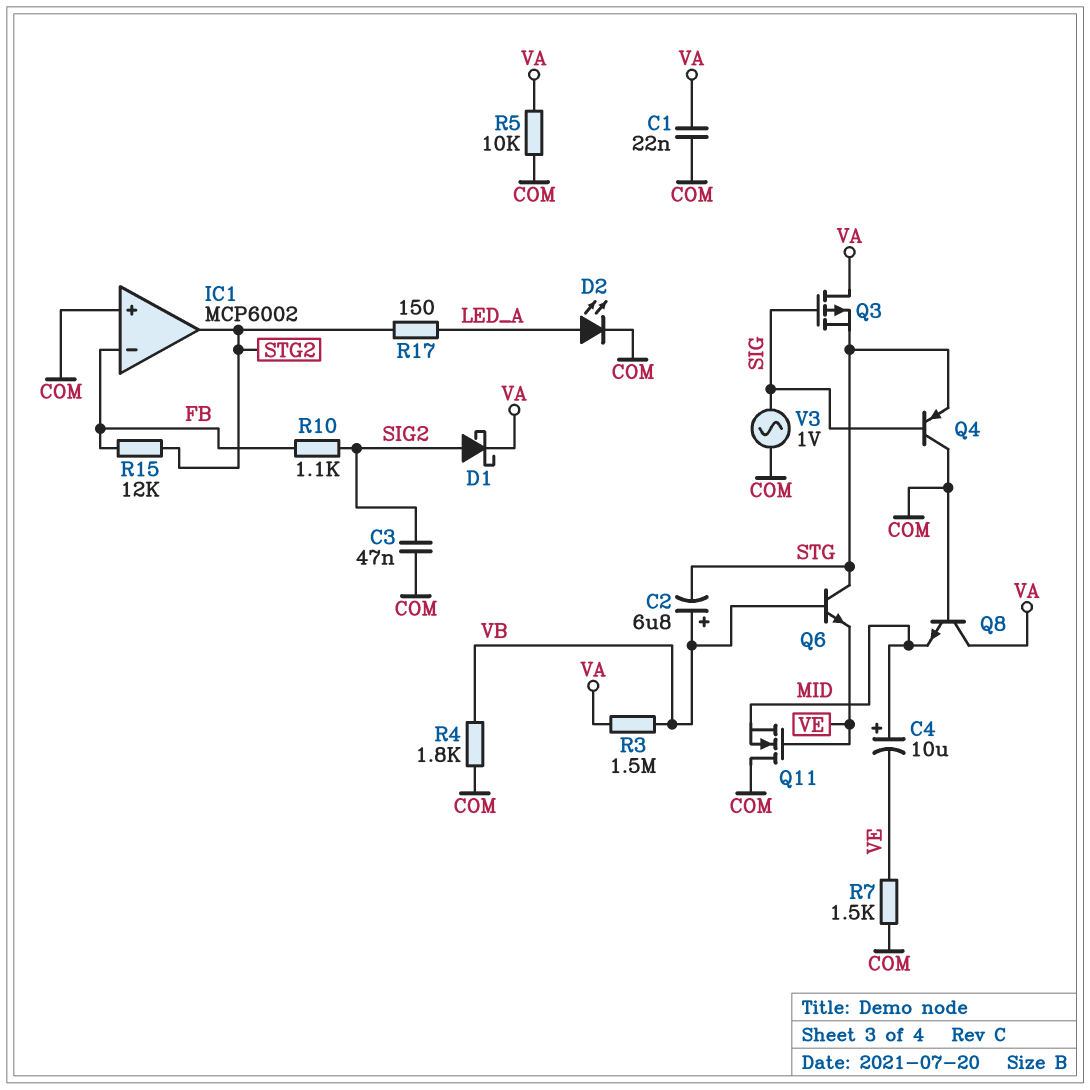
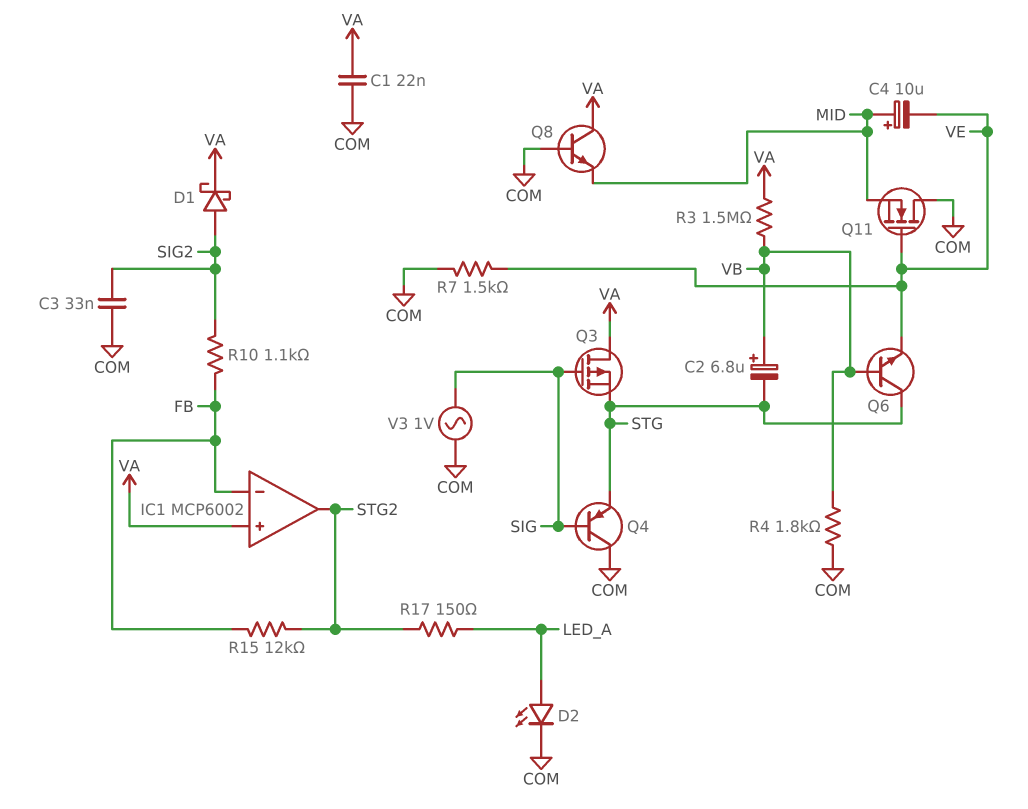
C3: 47nF (COM, SIG2) -> 33nF (COM, SIG2)
IC1 pin in+: COM -> VA
R5: 10k (COM, VA) -> none

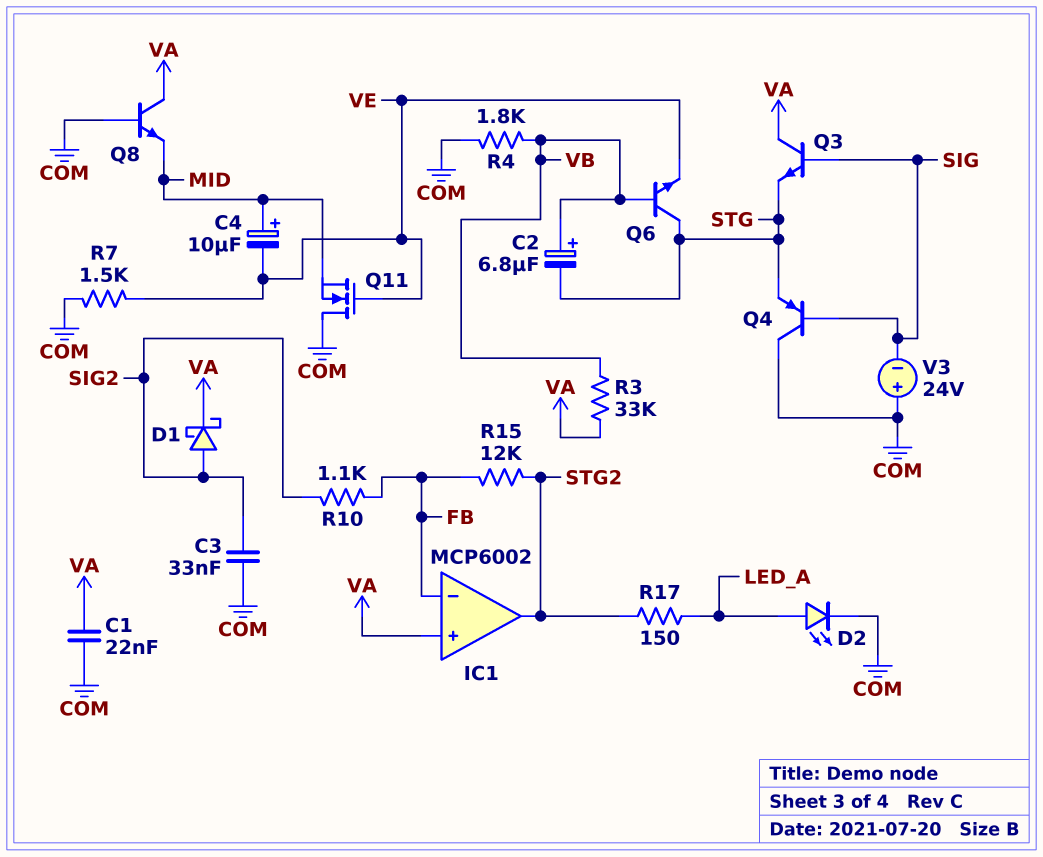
Q3: PMOS (G SIG, D VA, S STG) -> NPN (B SIG, C VA, E STG)
R3: 1.5M (VA, VB) -> 33k (VA, VB)
V3: AC 1V (COM, SIG) -> 24V (plus COM, minus SIG)

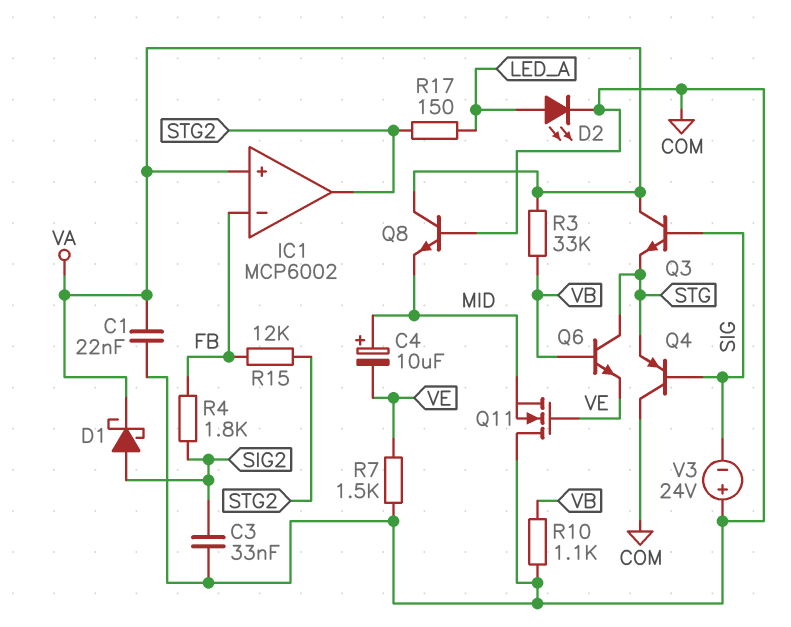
C2: 6.8uF (plus VB, minus STG) -> none
R4: 1.8k (COM, VB) -> 1.8k (FB, SIG2)
R10: 1.1k (FB, SIG2) -> 1.1k (COM, VB)

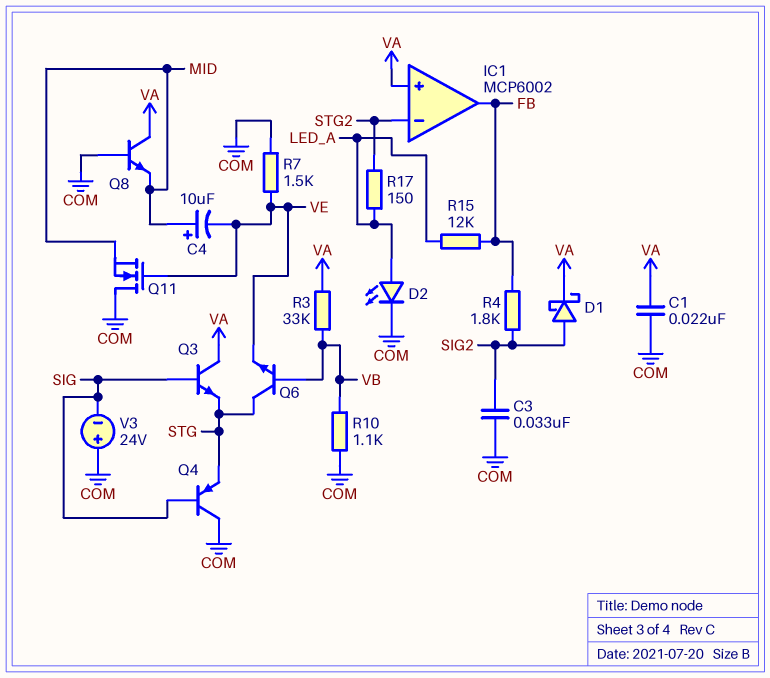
IC1 pin in-: FB -> STG2
IC1 pin out: STG2 -> FB
R15: 12k (FB, STG2) -> 12k (FB, LED_A)

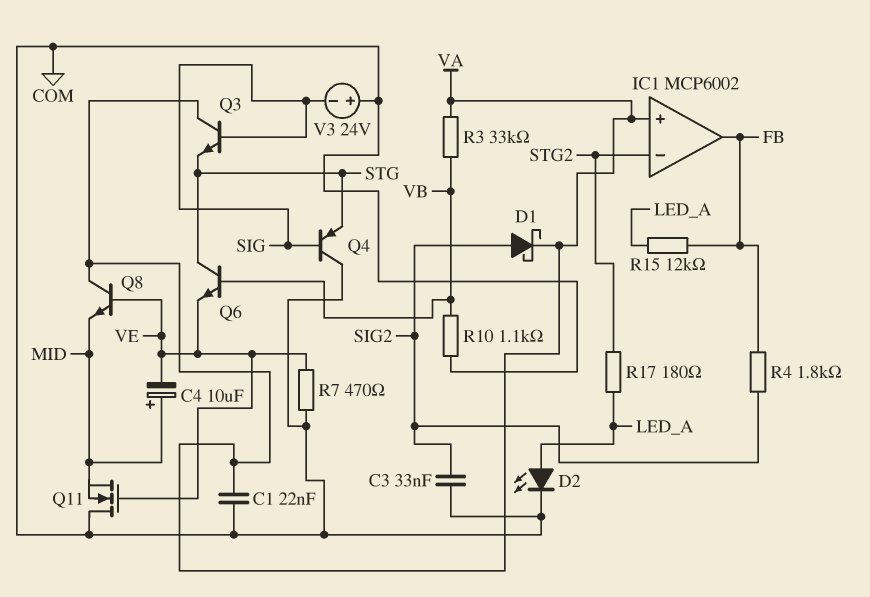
Q8: NPN (B COM, C VA, E MID) -> NPN (B VE, C VA, E MID)
R7: 1.5k (COM, VE) -> 470 (COM, VE)
R17: 150 (LED_A, STG2) -> 180 (LED_A, STG2)

